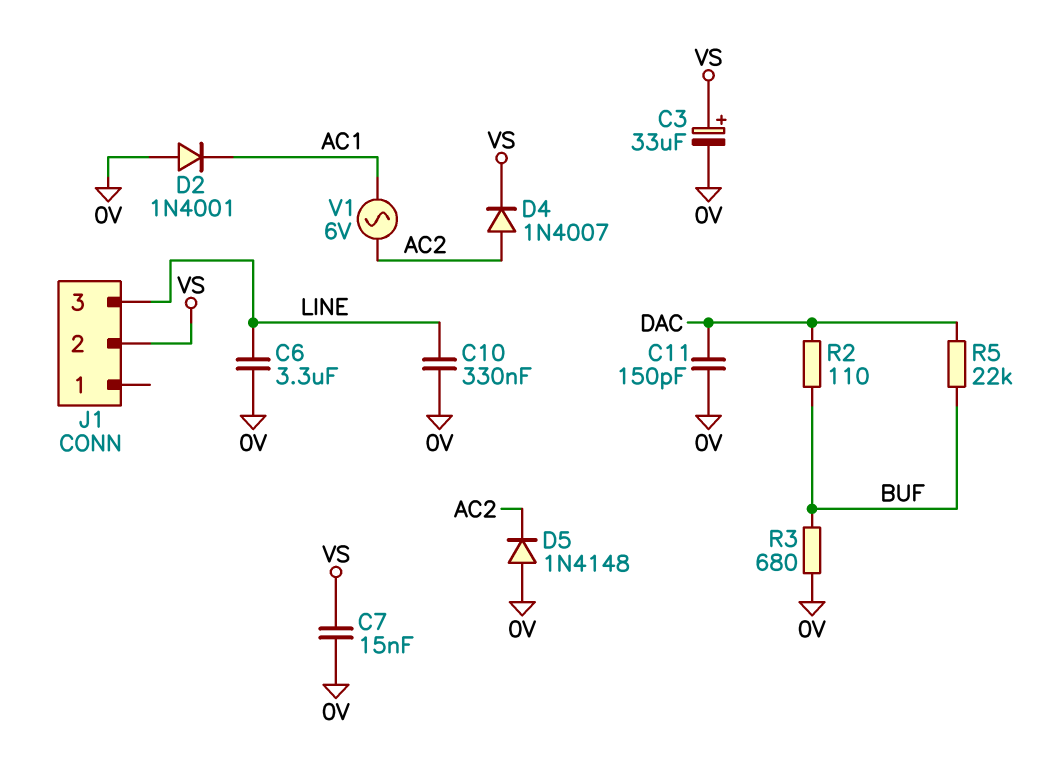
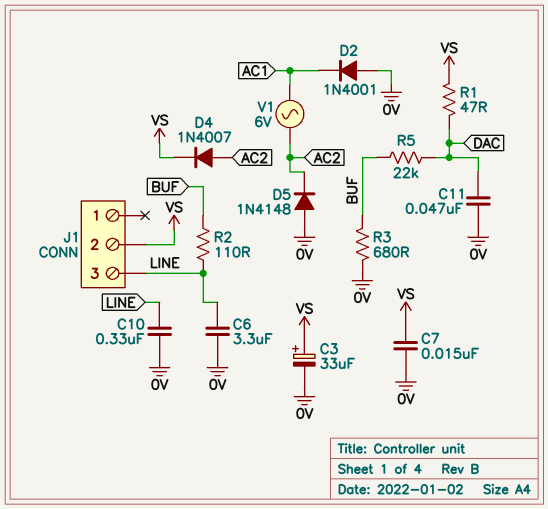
C11: 150pF (0V, DAC) -> 47nF (0V, DAC)
R1: none -> 47 (DAC, VS)
R2: 110 (BUF, DAC) -> 110 (BUF, LINE)

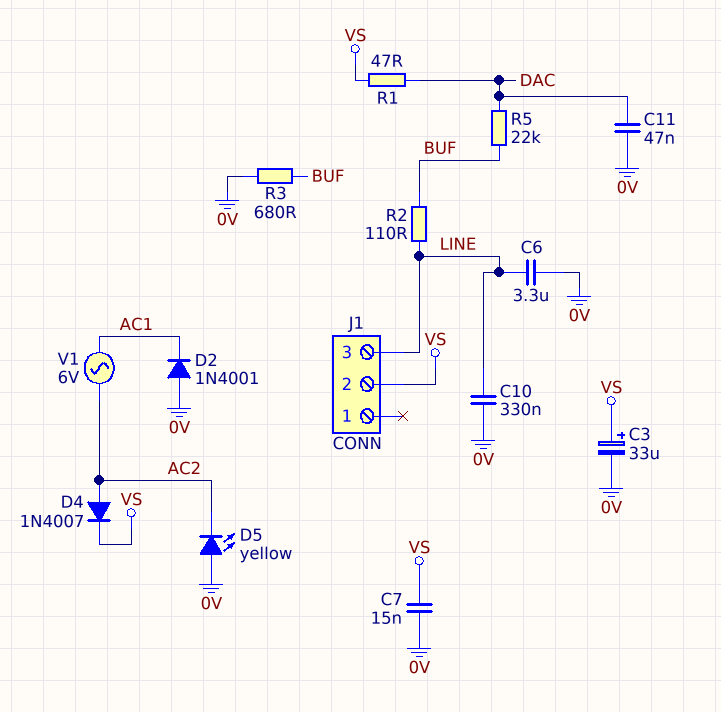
D5: diode 1N4148 (A 0V, K AC2) -> LED yellow (A 0V, K AC2)

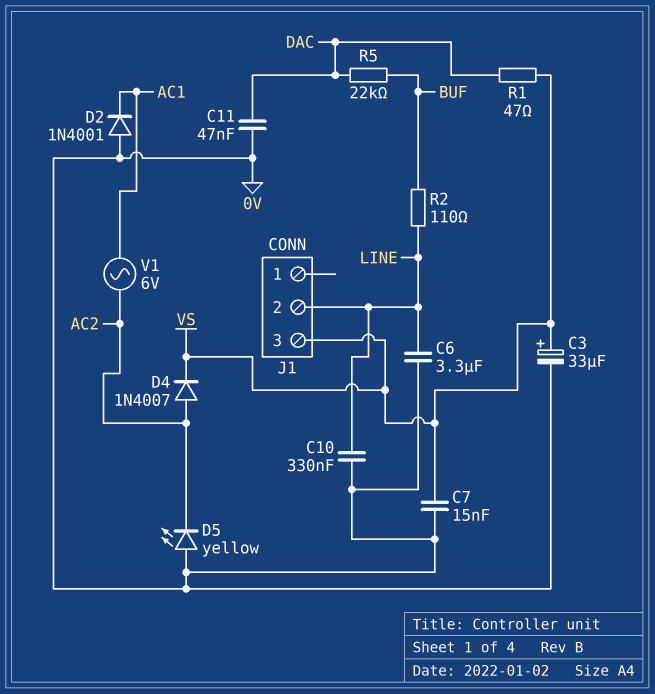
J1 pin 2: VS -> LINE
J1 pin 3: LINE -> VS
R3: 680 (0V, BUF) -> none

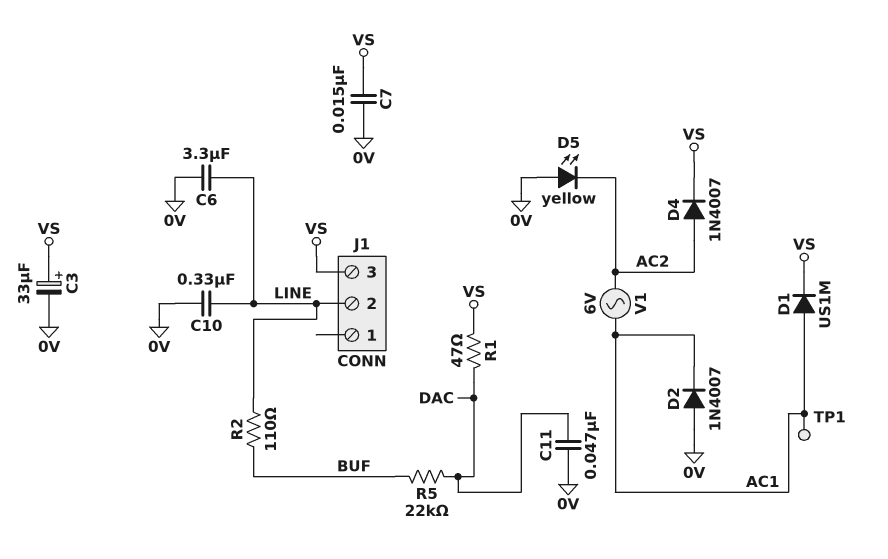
D1: none -> diode US1M (A AC1, K VS)
D2: diode 1N4001 (A 0V, K AC1) -> diode 1N4007 (A 0V, K AC1)
TP1: none -> test point (AC1)

